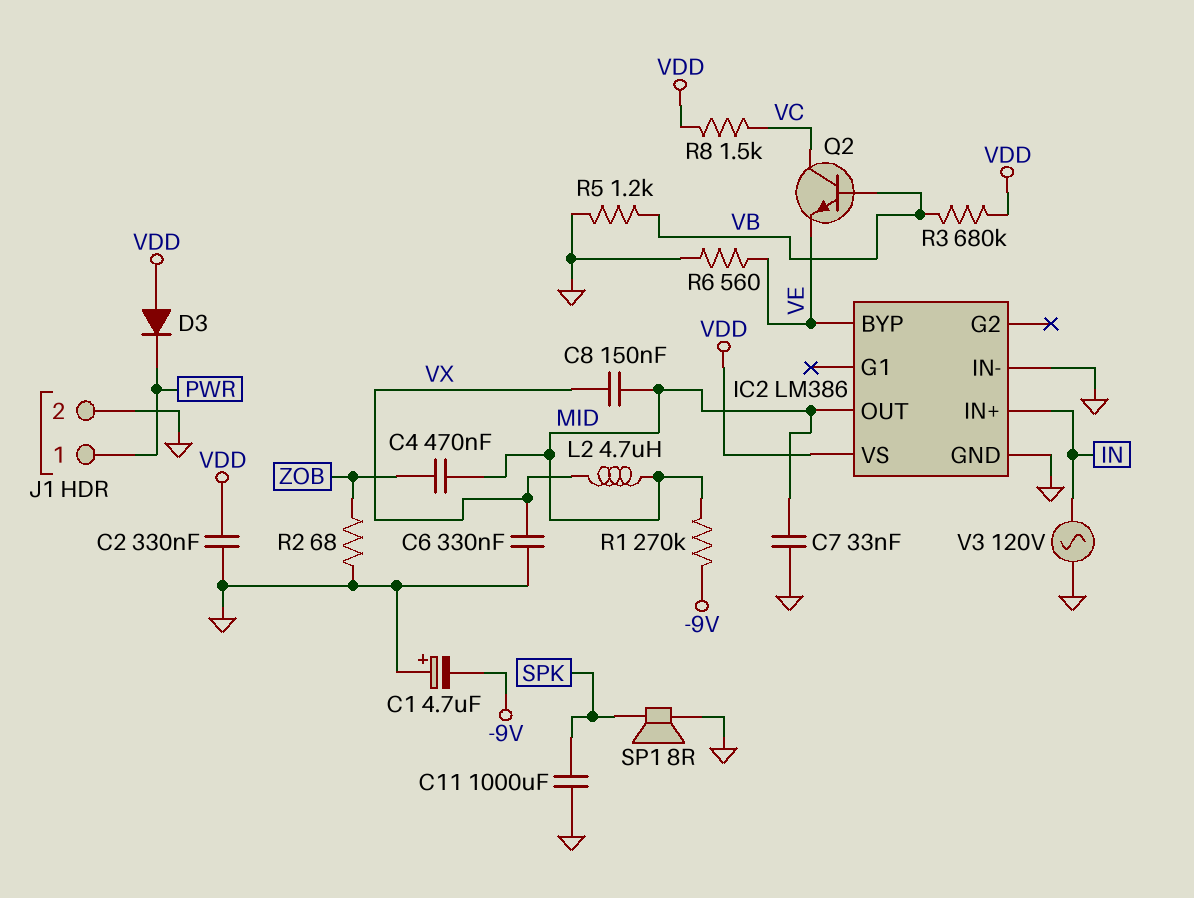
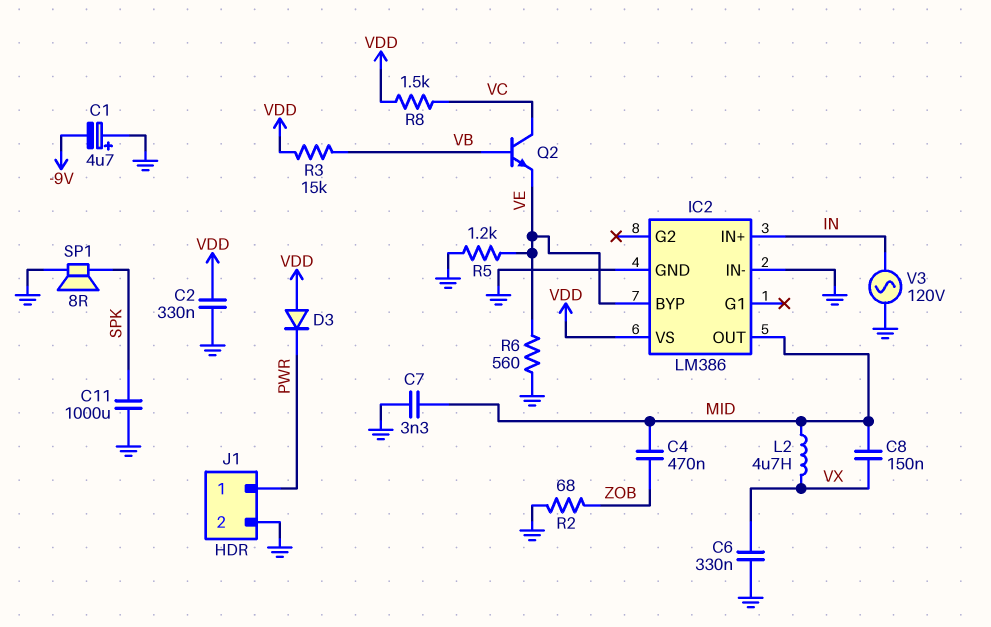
C7: 33nF (GND, MID) -> 3.3nF (GND, MID)
R1: 270k (-9V, MID) -> none
R3: 680k (VB, VDD) -> 15k (VB, VDD)
R5: 1.2k (GND, VB) -> 1.2k (GND, VE)

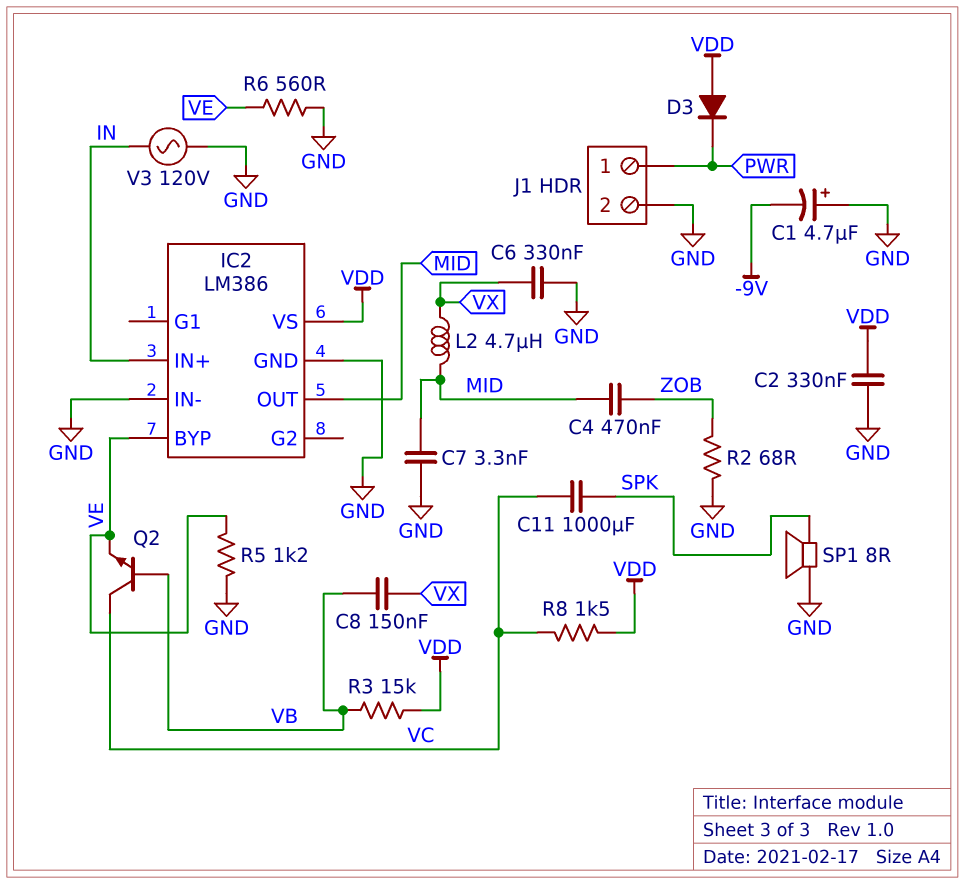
C8: 150nF (MID, VX) -> 150nF (VB, VX)
C11: 1000uF (GND, SPK) -> 1000uF (SPK, VC)

